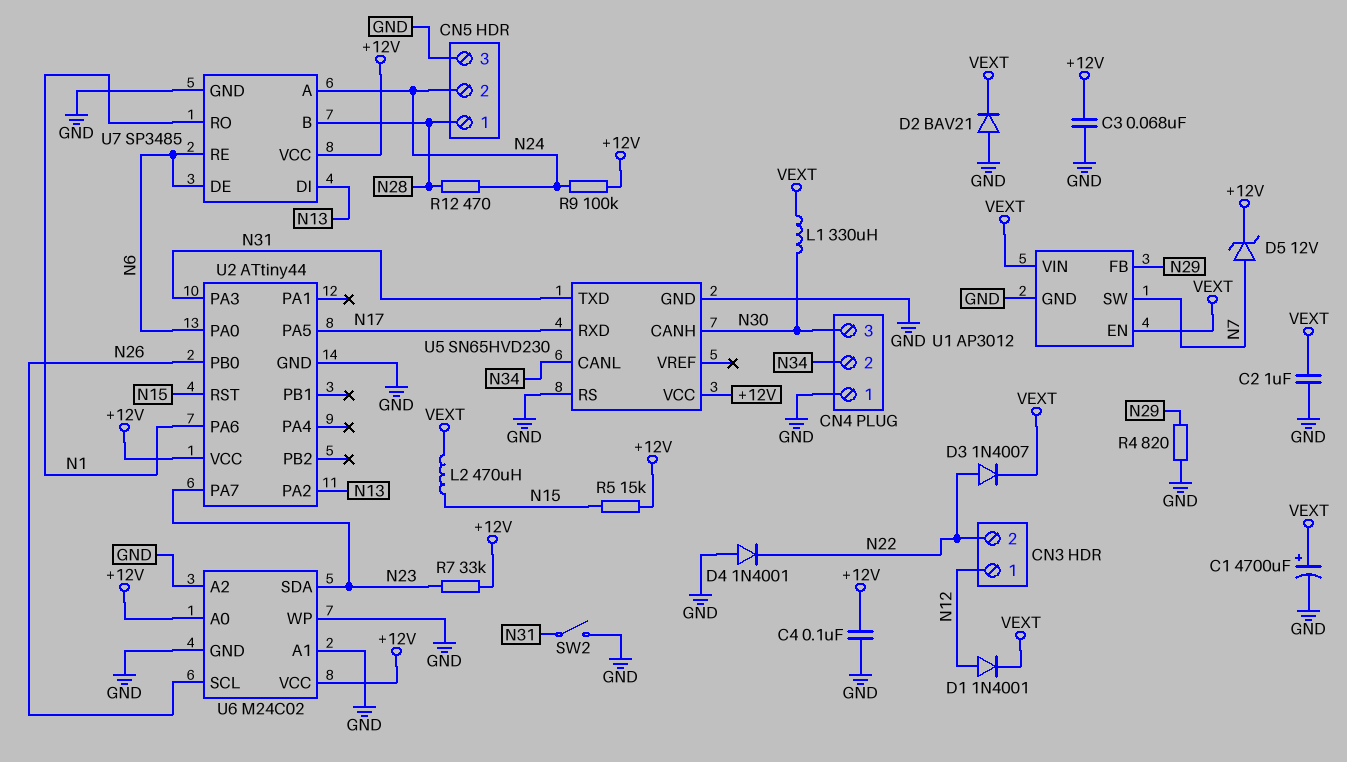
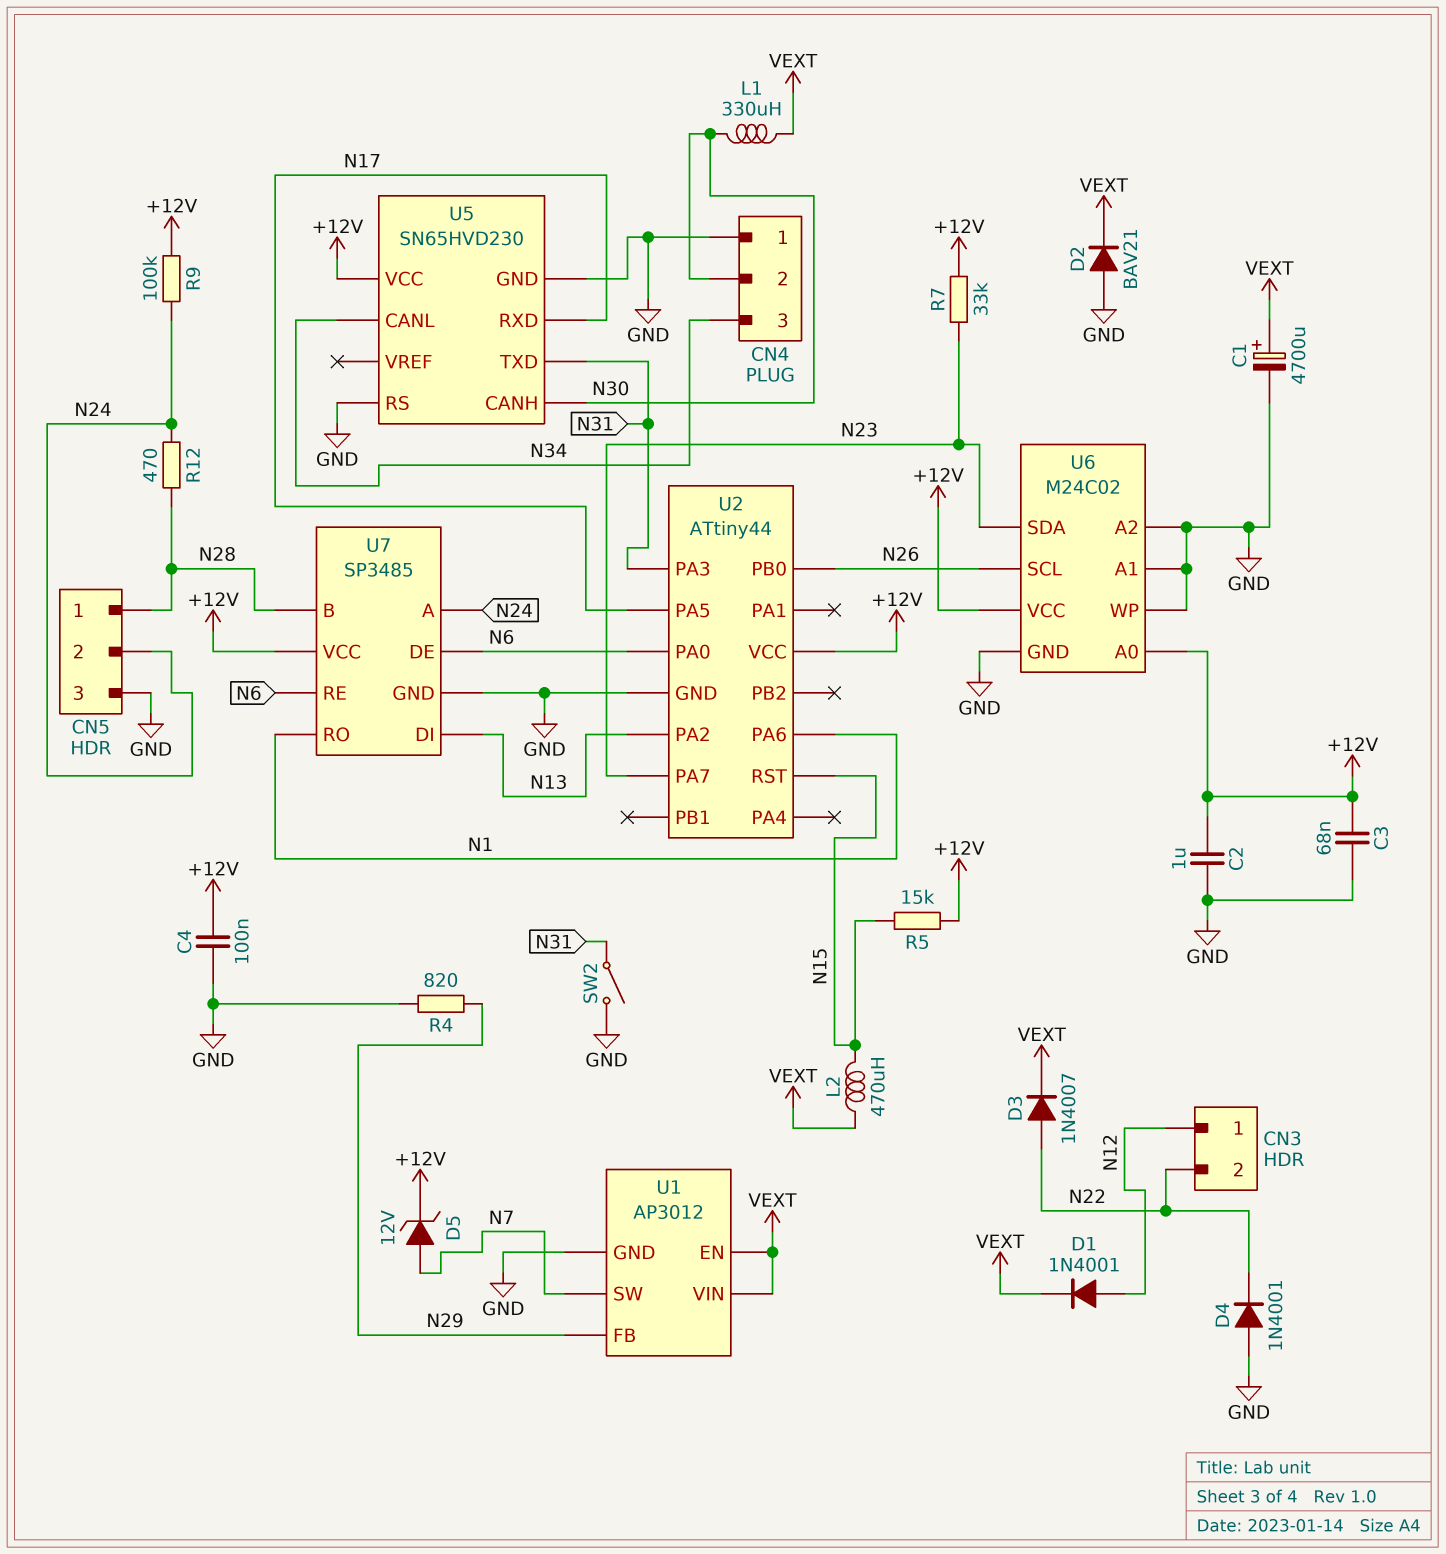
C2: 1uF (GND, VEXT) -> 1uF (+12V, GND)
CN4 pin 2: N34 -> N30
CN4 pin 3: N30 -> N34

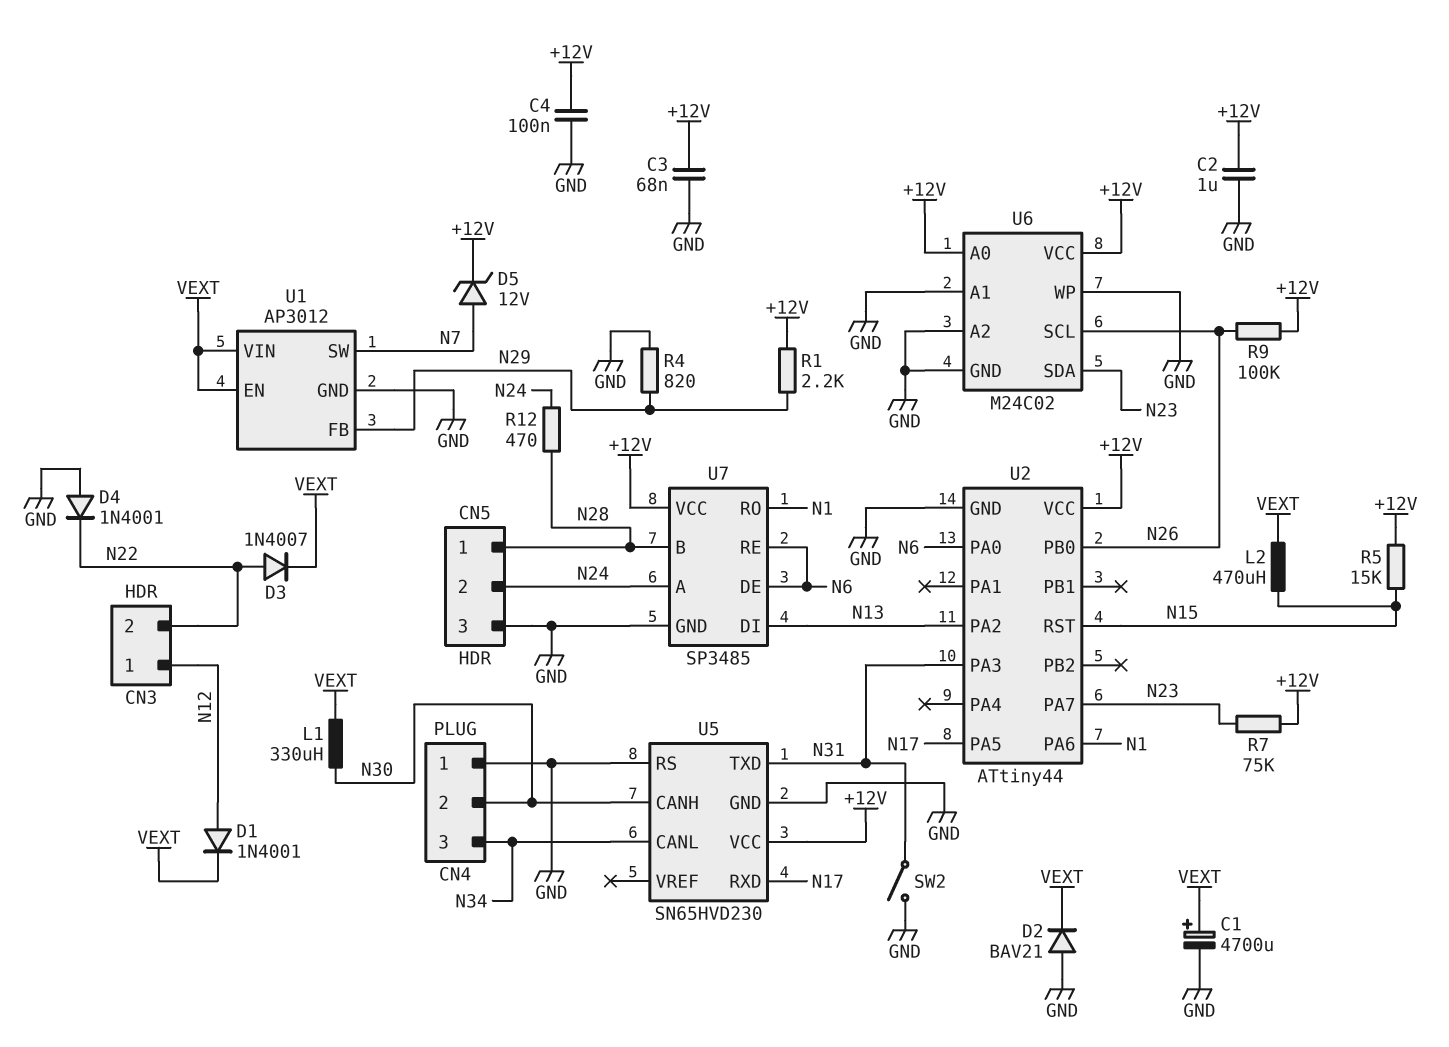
R1: none -> 2.2k (+12V, N29)
R7: 33k (+12V, N23) -> 75k (+12V, N23)
R9: 100k (+12V, N24) -> 100k (+12V, N26)

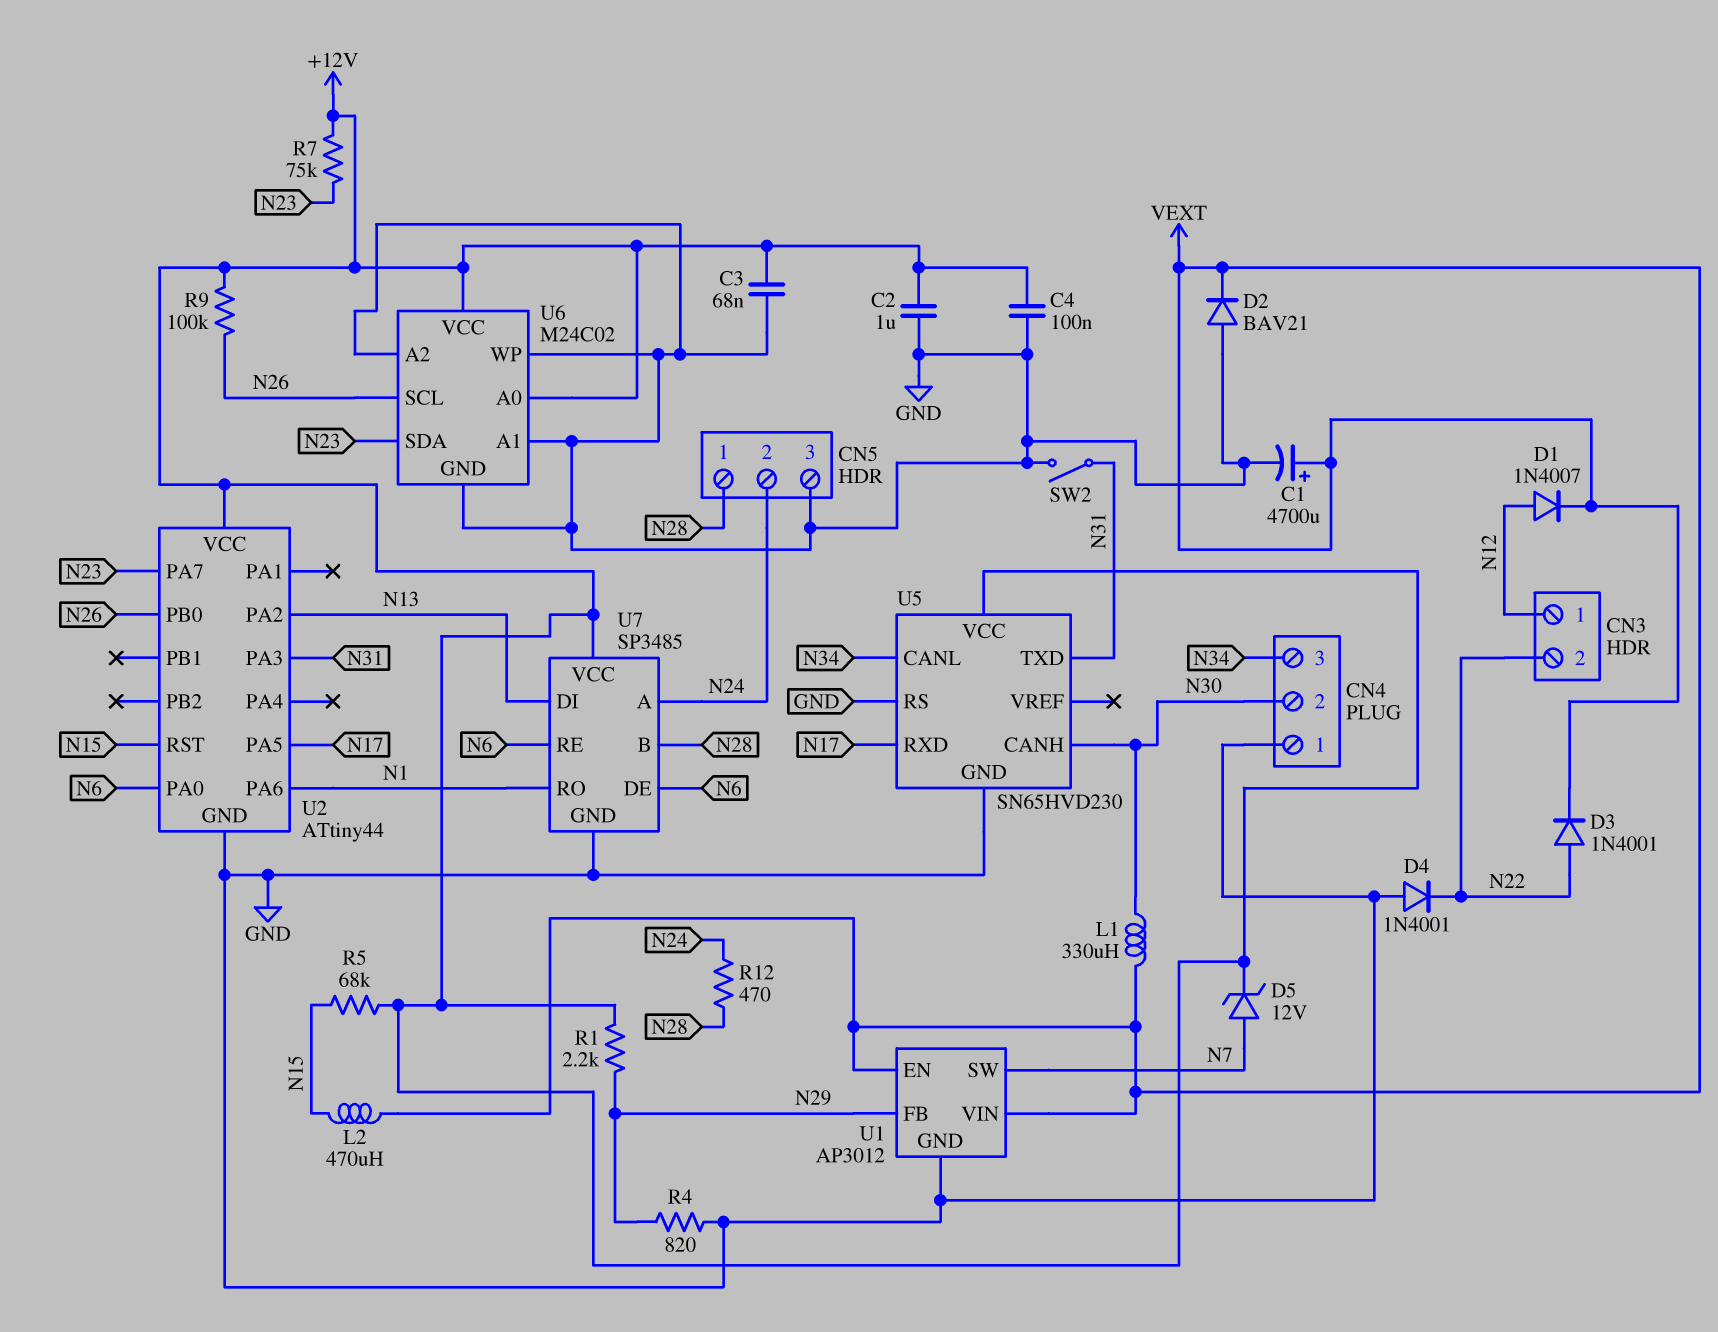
D1: diode 1N4001 (A N12, K VEXT) -> diode 1N4007 (A N12, K VEXT)
D3: diode 1N4007 (A N22, K VEXT) -> diode 1N4001 (A N22, K VEXT)
R5: 15k (+12V, N15) -> 68k (+12V, N15)

